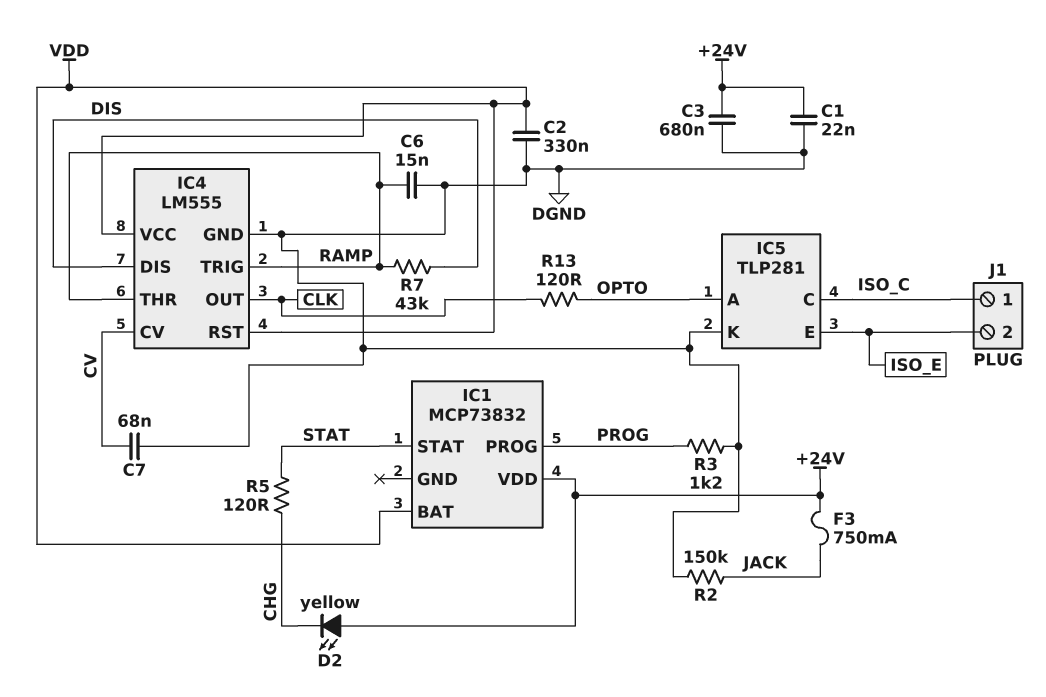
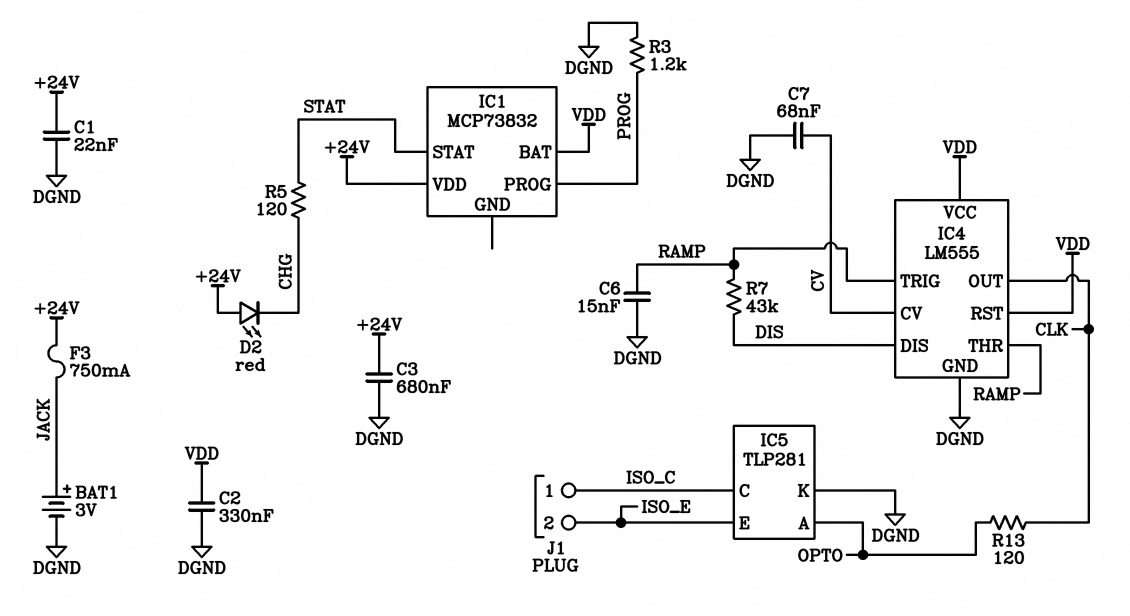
BAT1: none -> 3V (plus JACK, minus DGND)
D2: LED yellow (A +24V, K CHG) -> LED red (A +24V, K CHG)
R2: 150k (DGND, JACK) -> none

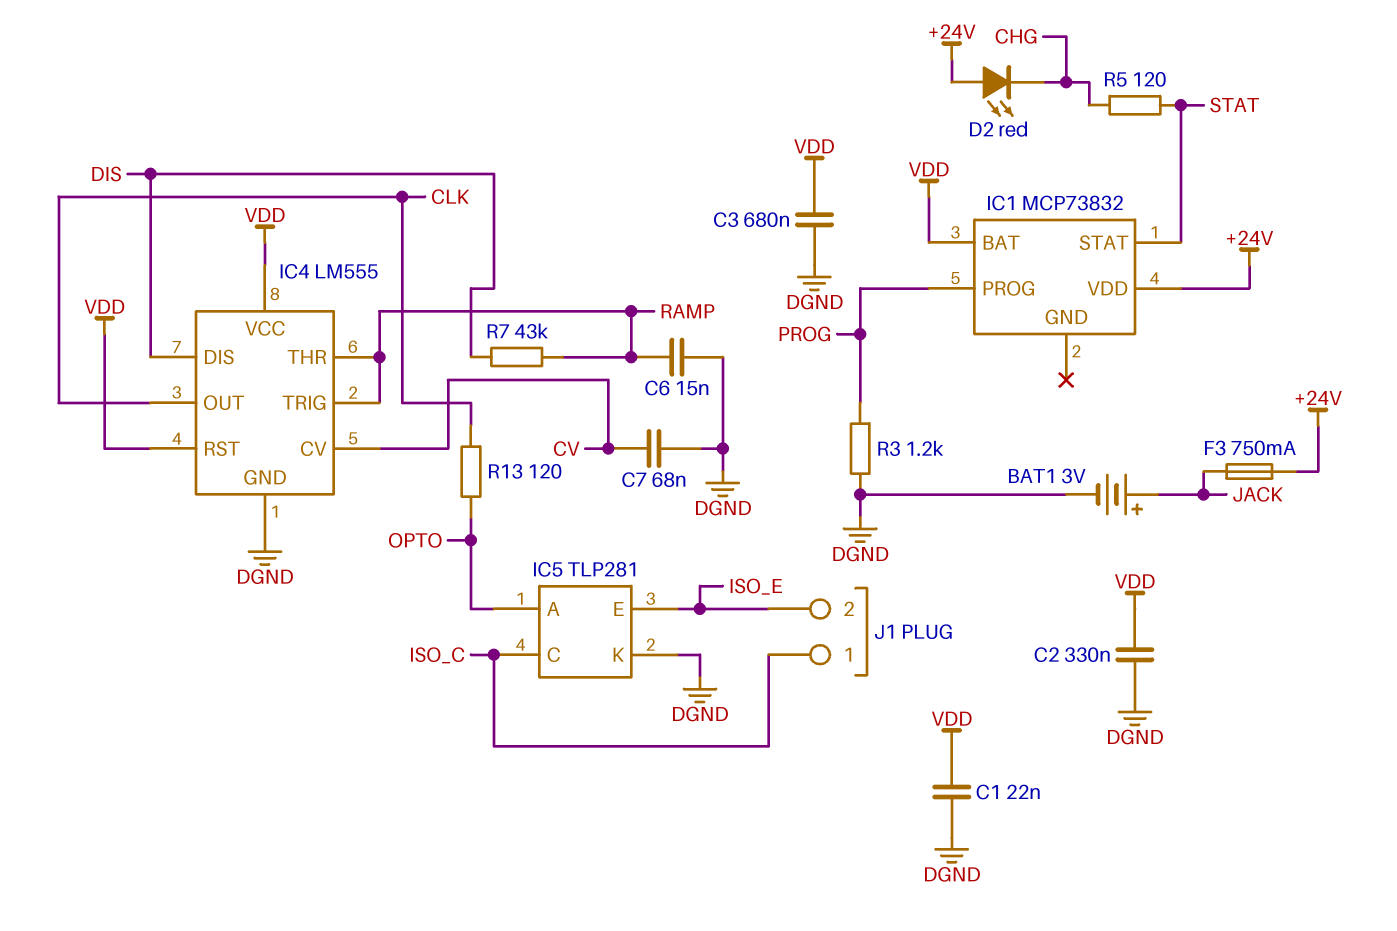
C1: 22nF (+24V, DGND) -> 22nF (DGND, VDD)
C3: 680nF (+24V, DGND) -> 680nF (DGND, VDD)

